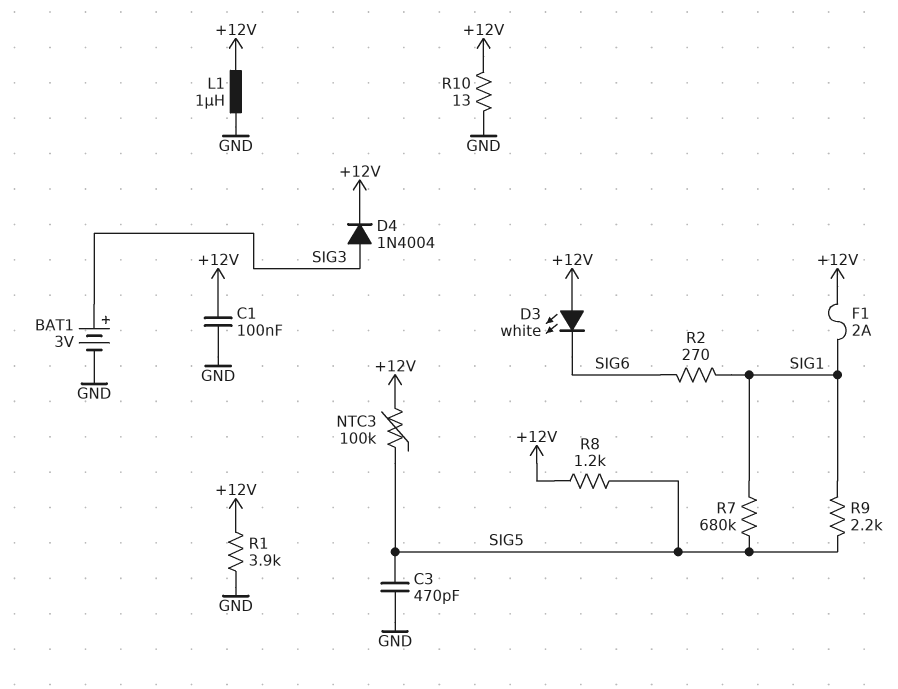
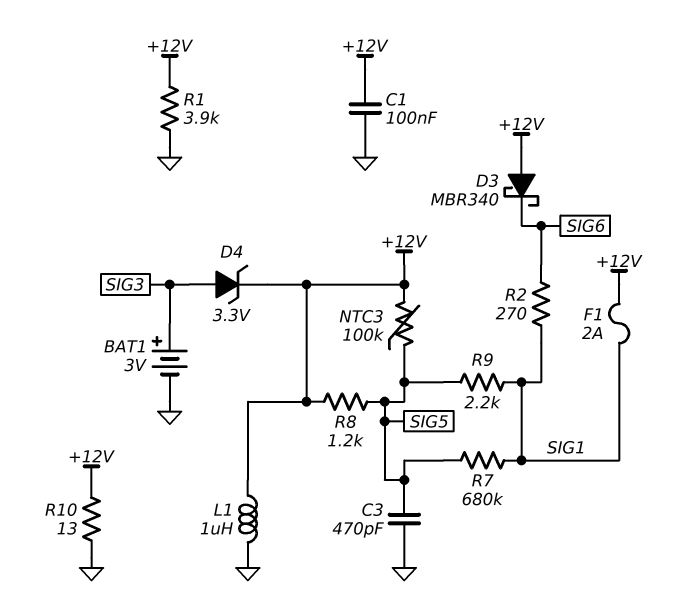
D3: LED white (A +12V, K SIG6) -> schottky MBR340 (A +12V, K SIG6)
D4: diode 1N4004 (A SIG3, K +12V) -> zener 3.3V (A SIG3, K +12V)

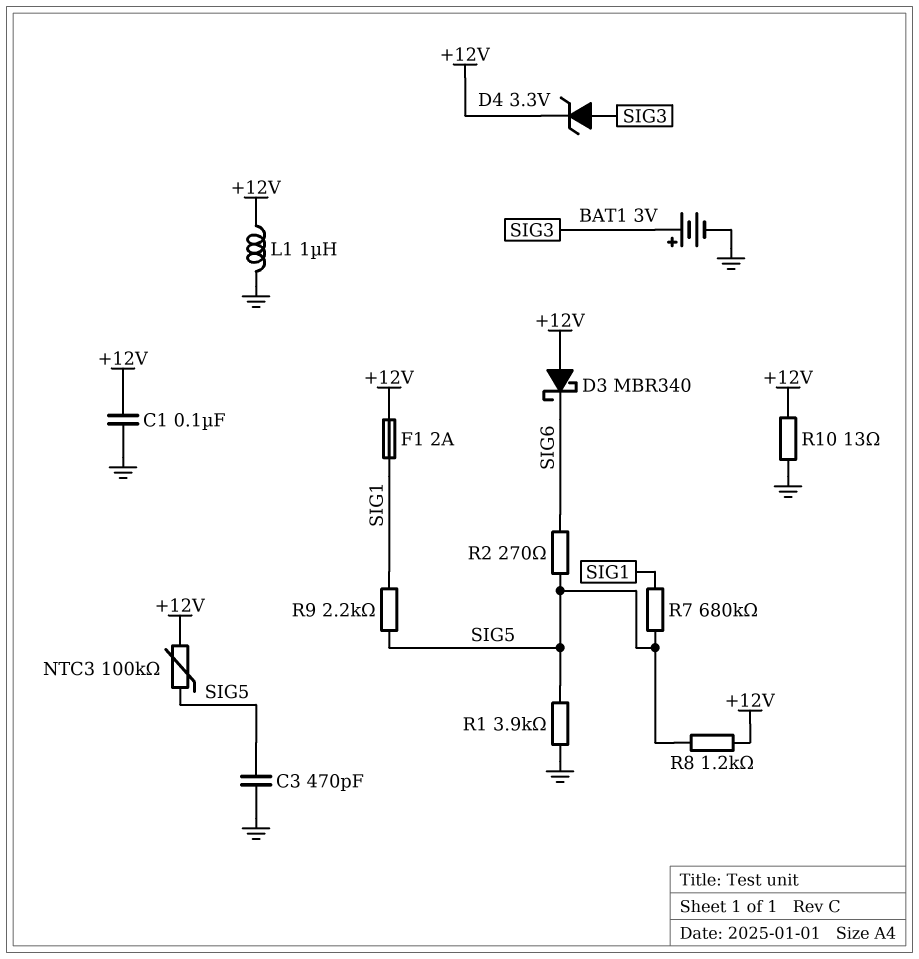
R1: 3.9k (+12V, GND) -> 3.9k (GND, SIG5)
R2: 270 (SIG1, SIG6) -> 270 (SIG5, SIG6)

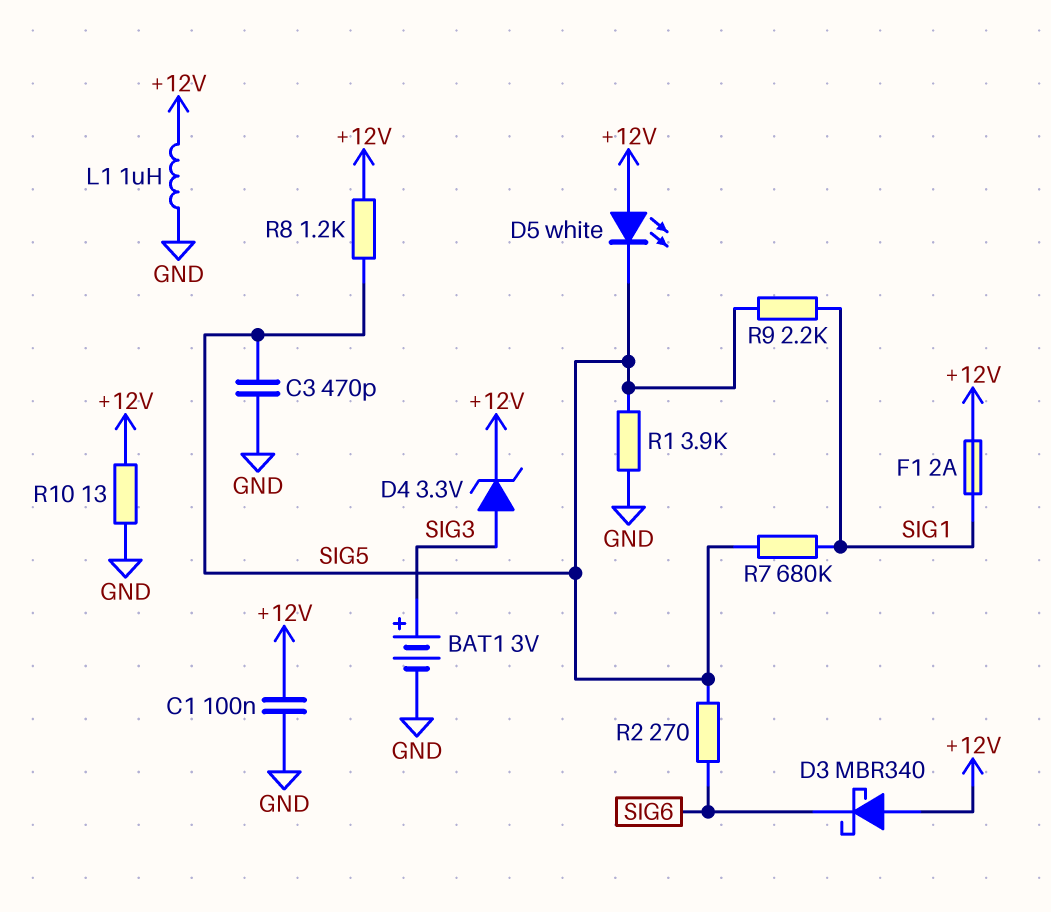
D5: none -> LED white (A +12V, K SIG5)
NTC3: 100k (+12V, SIG5) -> none

